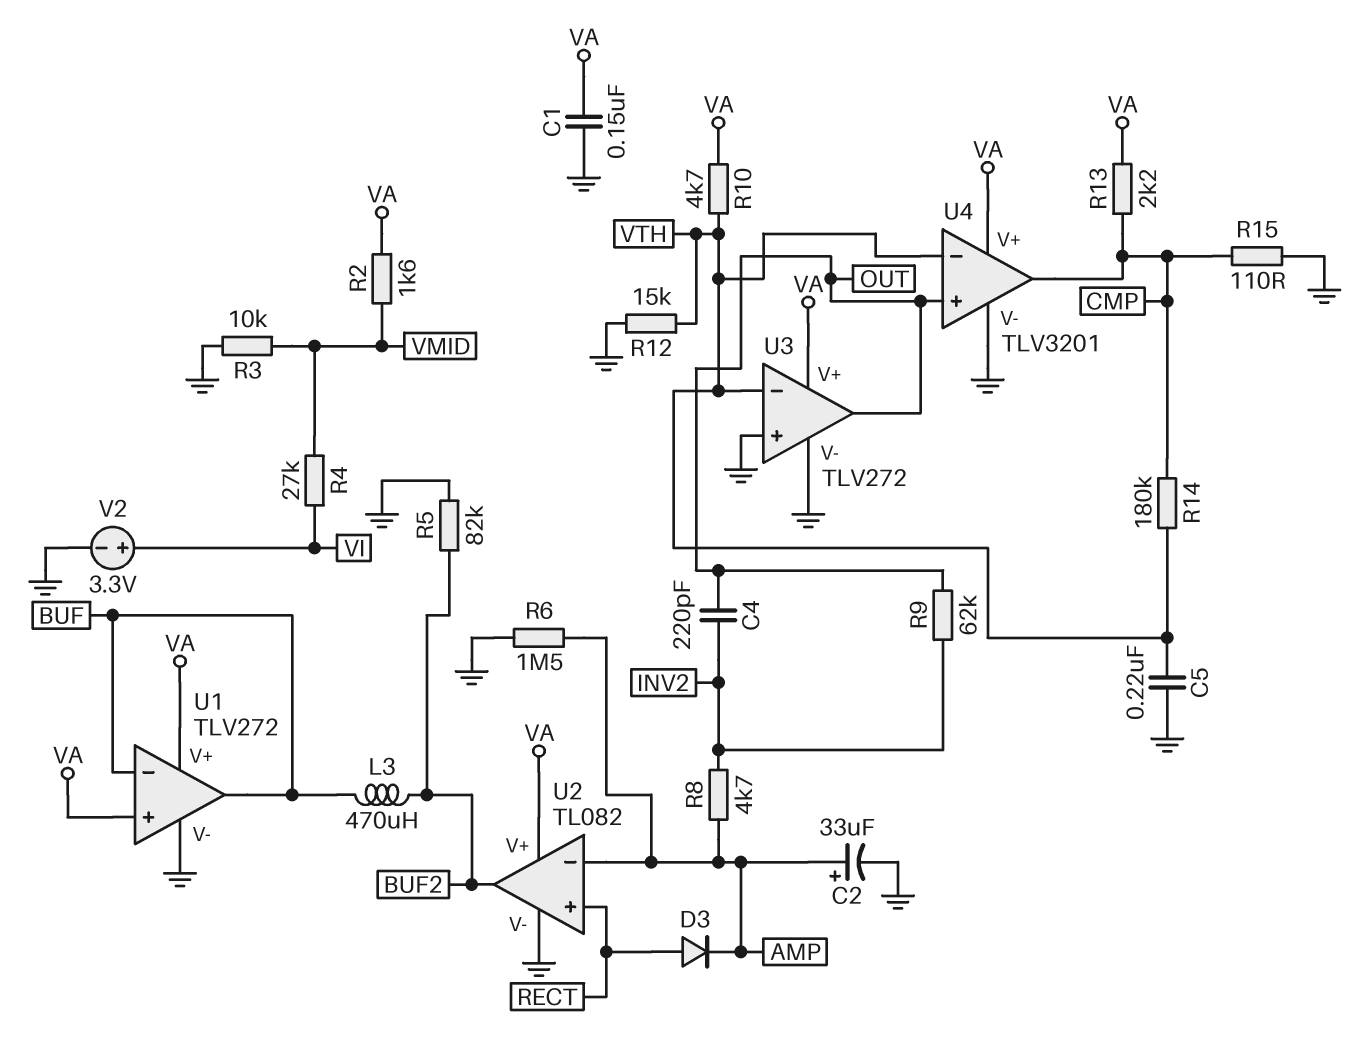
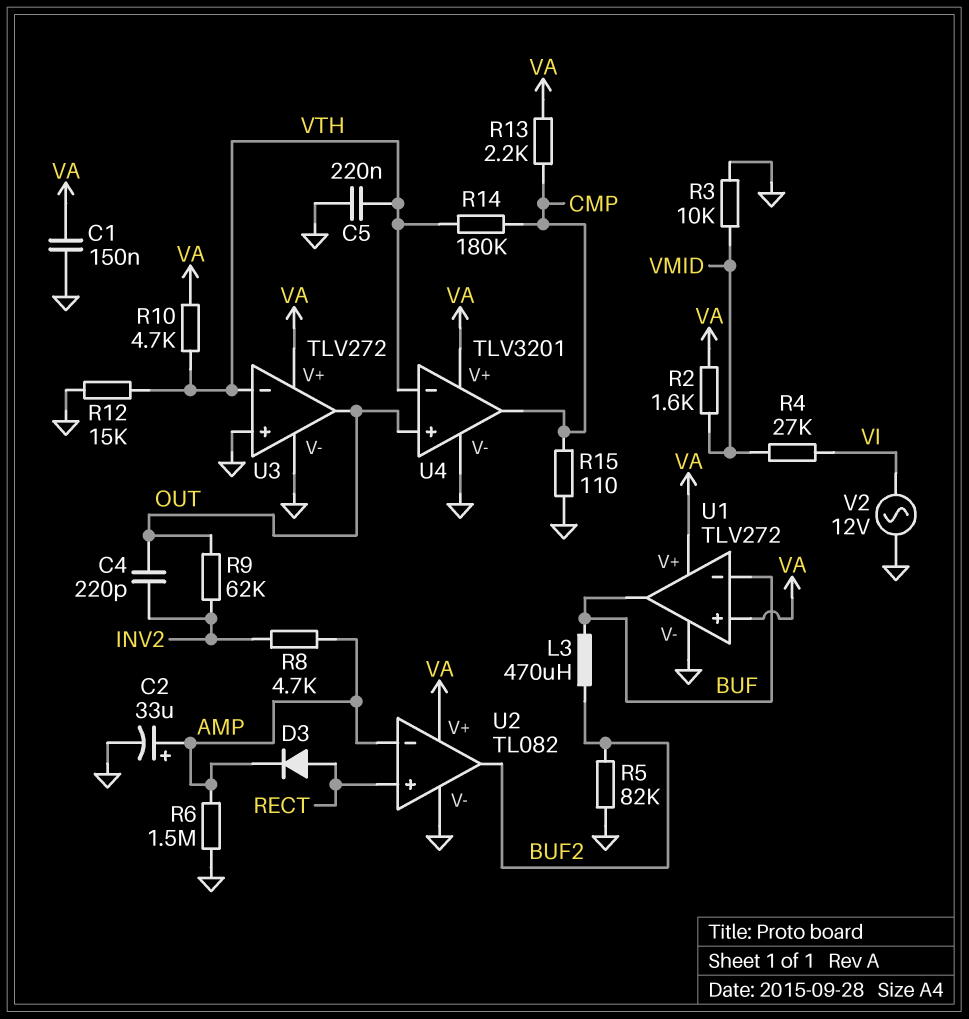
V2: 3.3V (plus VI, minus GND) -> AC 12V (GND, VI)

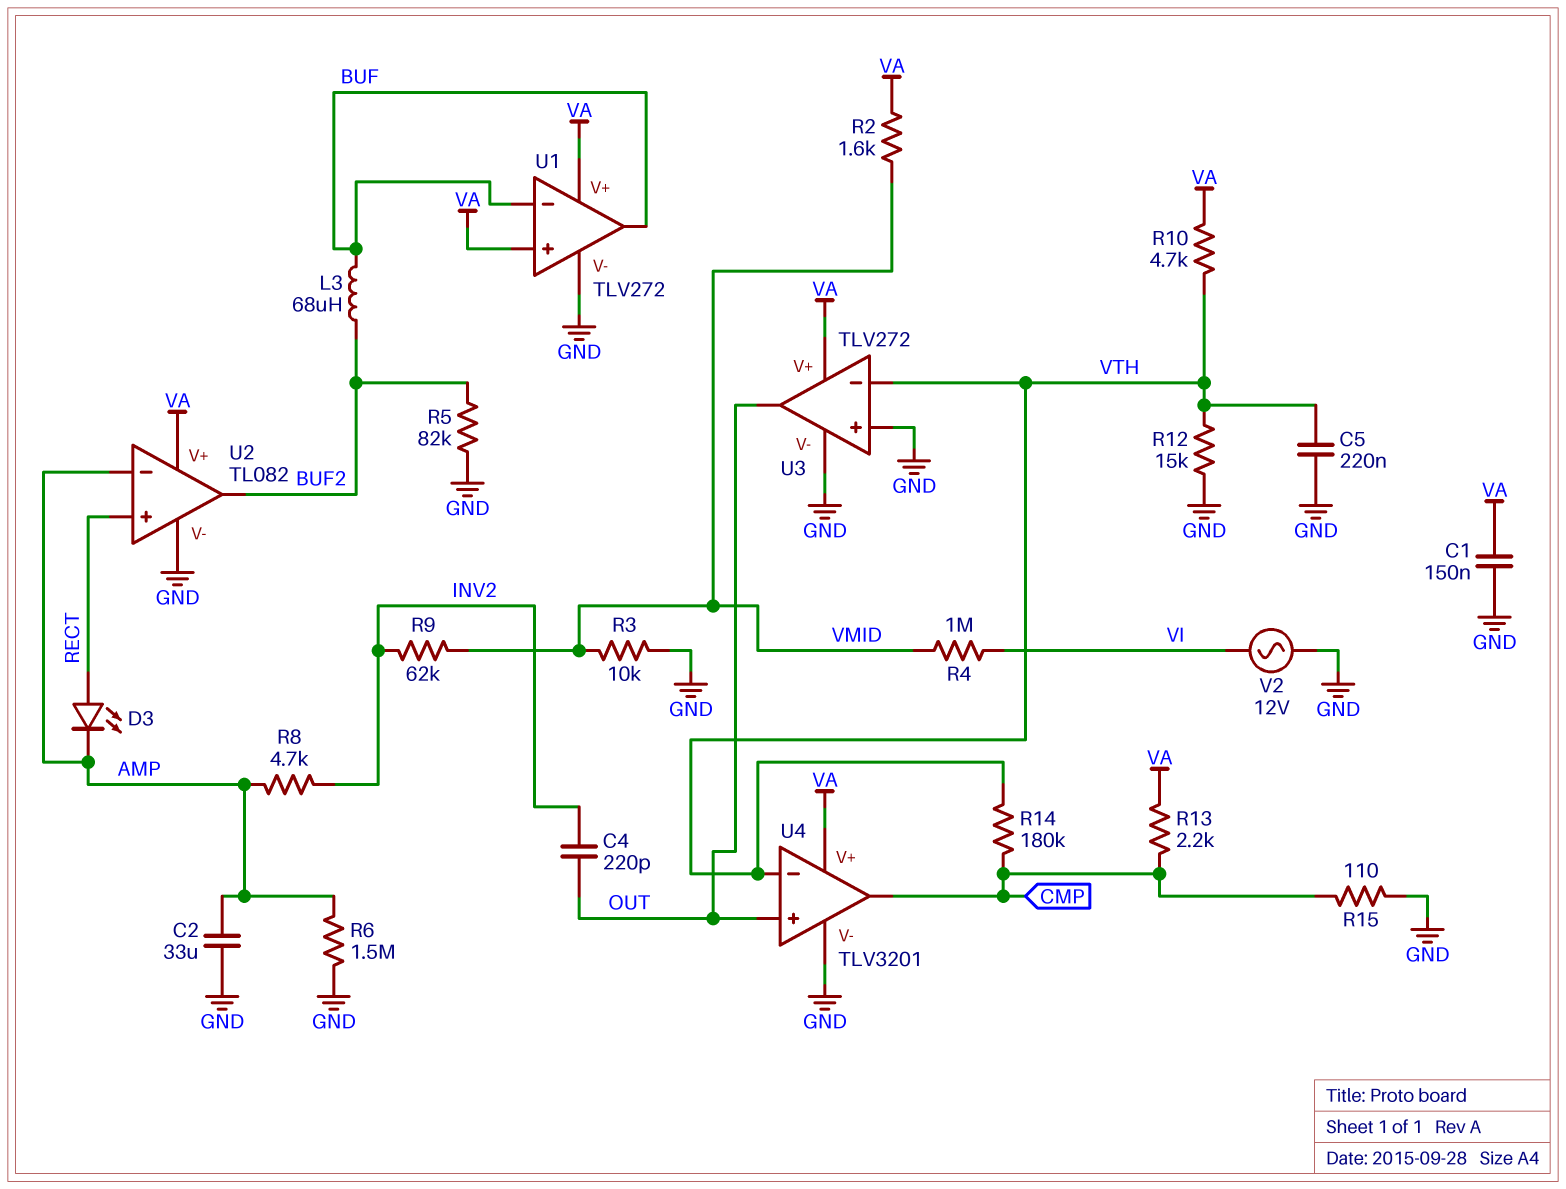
C2: 33uF (plus AMP, minus GND) -> 33uF (AMP, GND)
D3: diode (A RECT, K AMP) -> LED (A RECT, K AMP)
L3: 470uH (BUF, BUF2) -> 68uH (BUF, BUF2)
R4: 27k (VI, VMID) -> 1M (VI, VMID)
R9: 62k (INV2, OUT) -> 62k (INV2, VMID)

